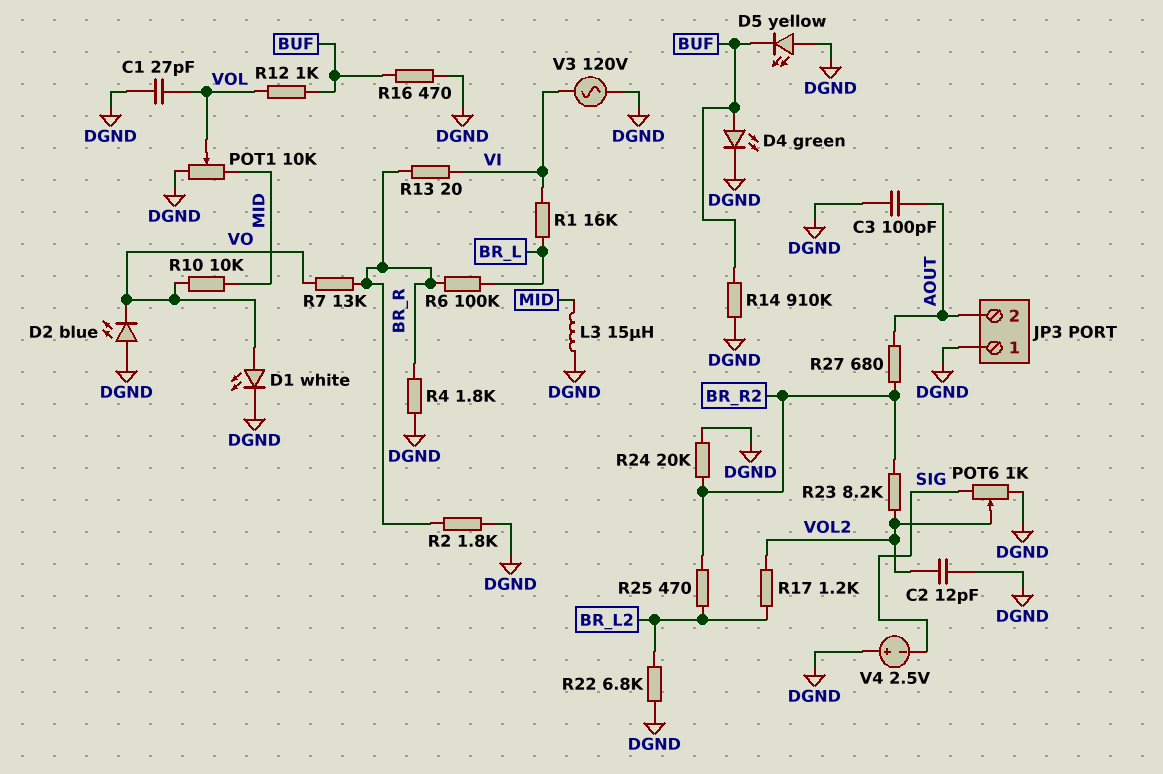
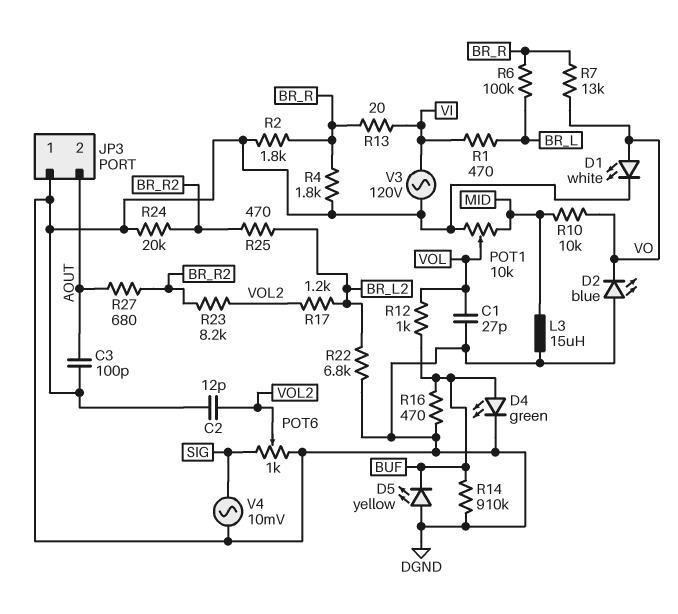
R1: 16k (BR_L, VI) -> 470 (BR_L, VI)
V4: 2.5V (plus DGND, minus SIG) -> AC 10mV (DGND, SIG)

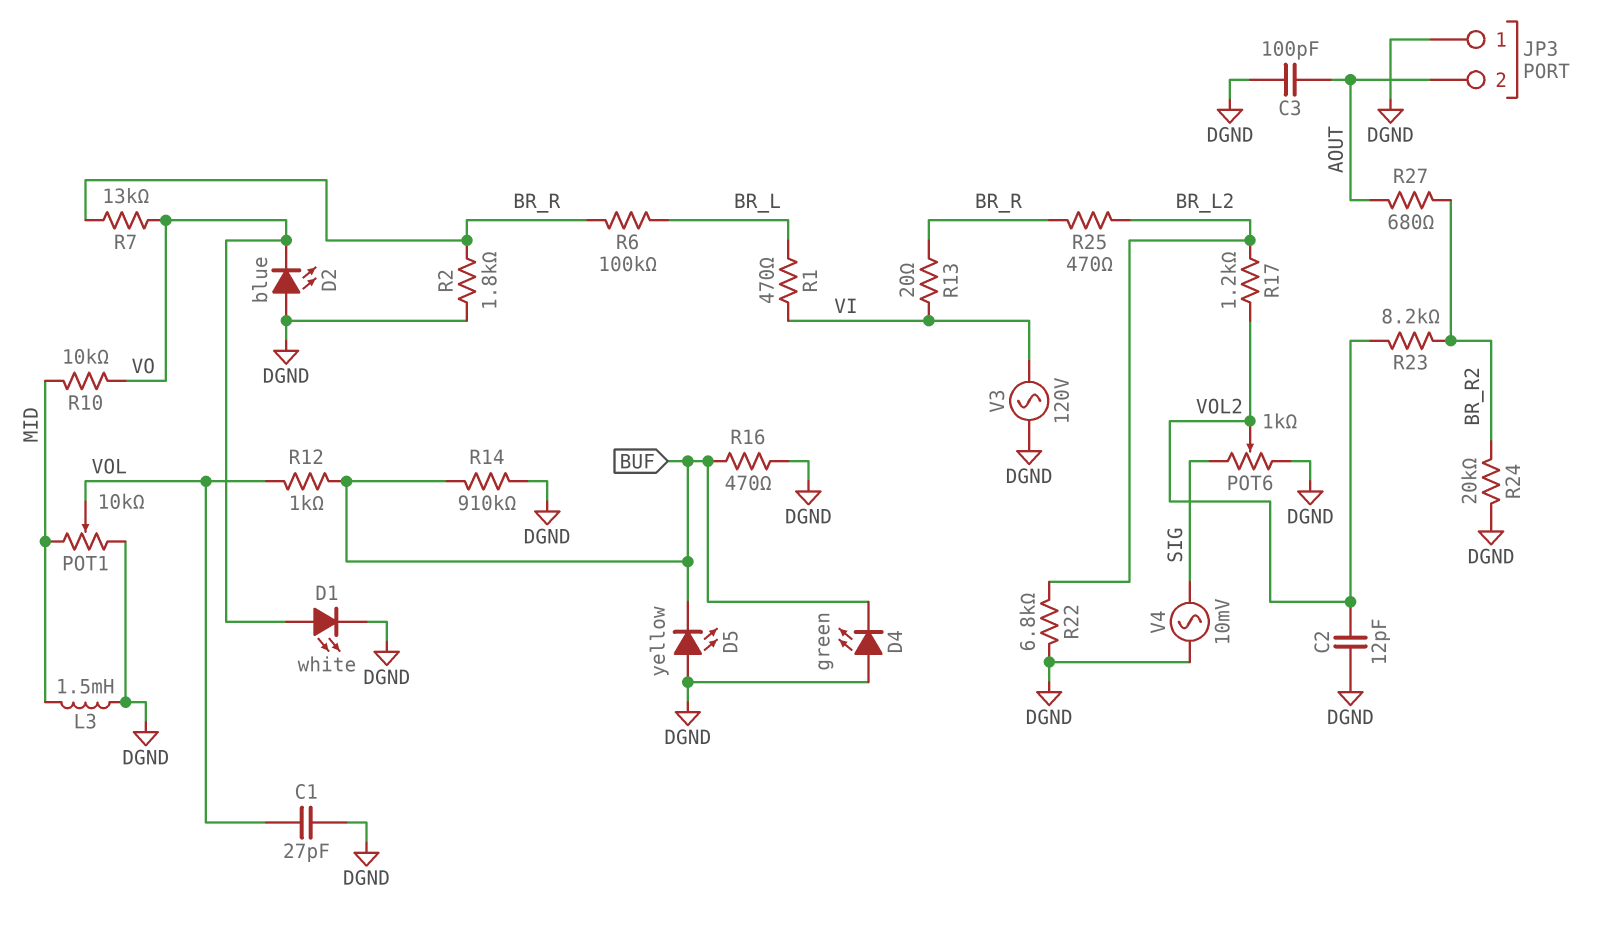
D4: LED green (A BUF, K DGND) -> LED green (A DGND, K BUF)
L3: 15uH (DGND, MID) -> 1.5mH (DGND, MID)
R4: 1.8k (BR_R, DGND) -> none
R25: 470 (BR_L2, BR_R2) -> 470 (BR_L2, BR_R)

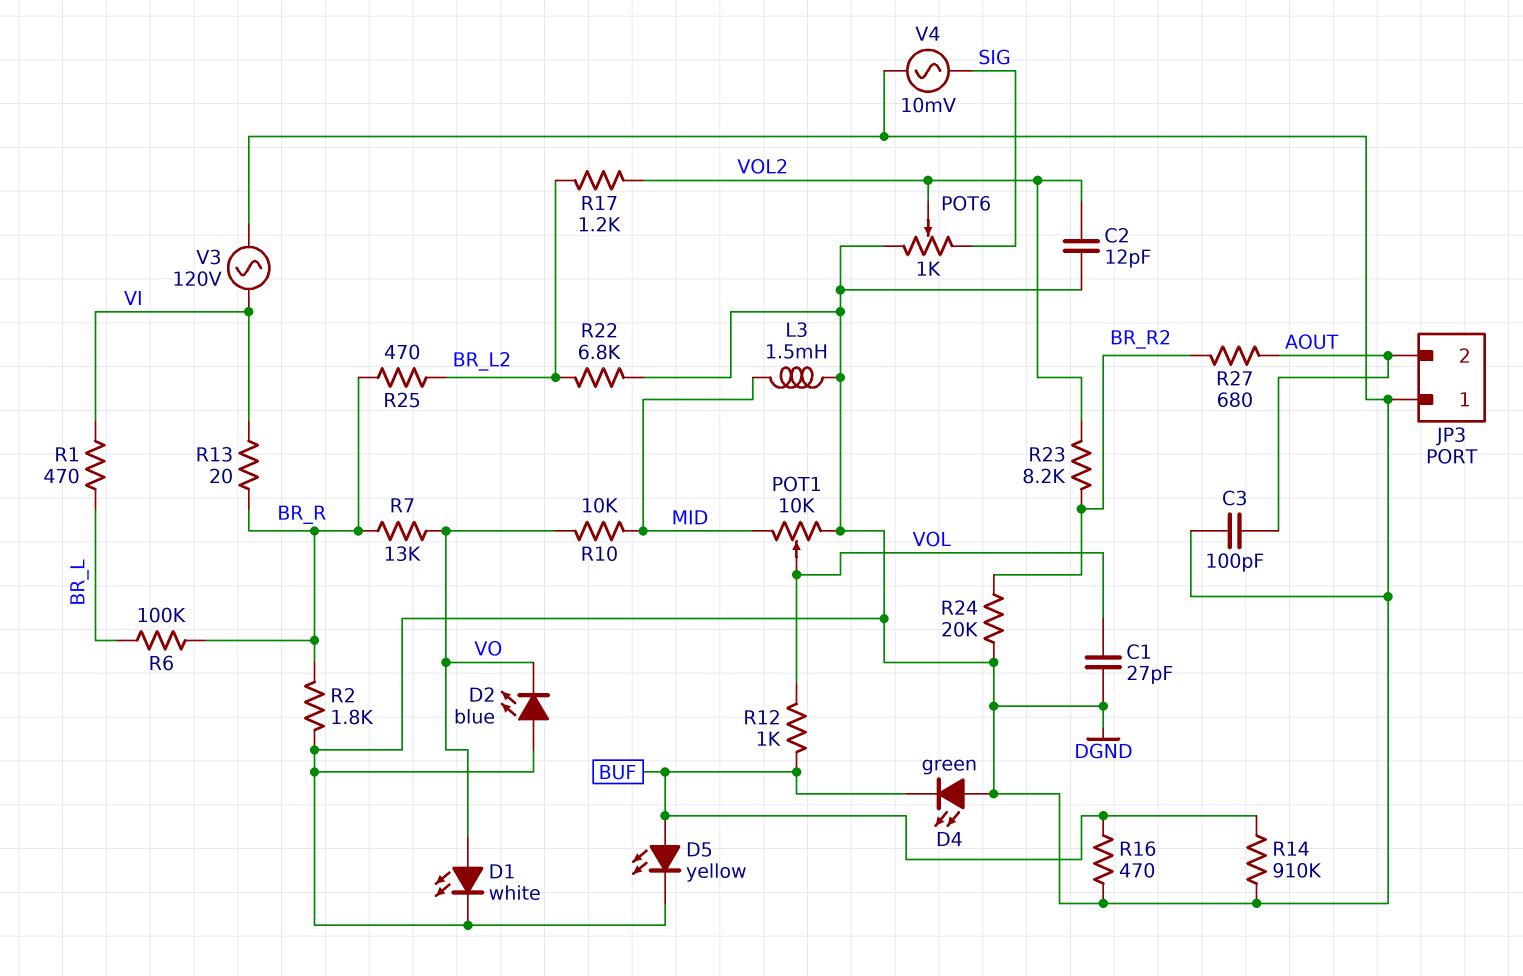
D5: LED yellow (A DGND, K BUF) -> LED yellow (A BUF, K DGND)

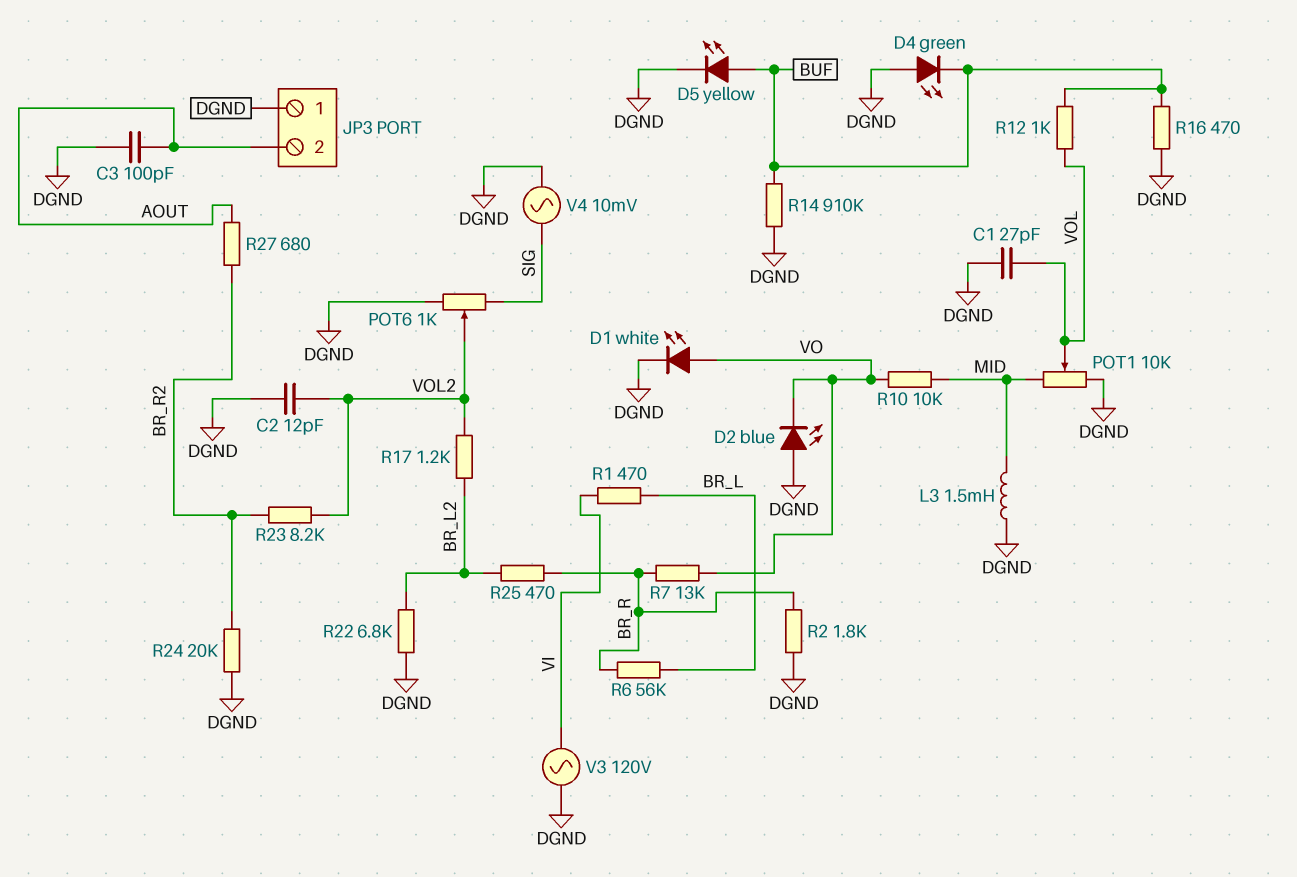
R6: 100k (BR_L, BR_R) -> 56k (BR_L, BR_R)
R13: 20 (BR_R, VI) -> none

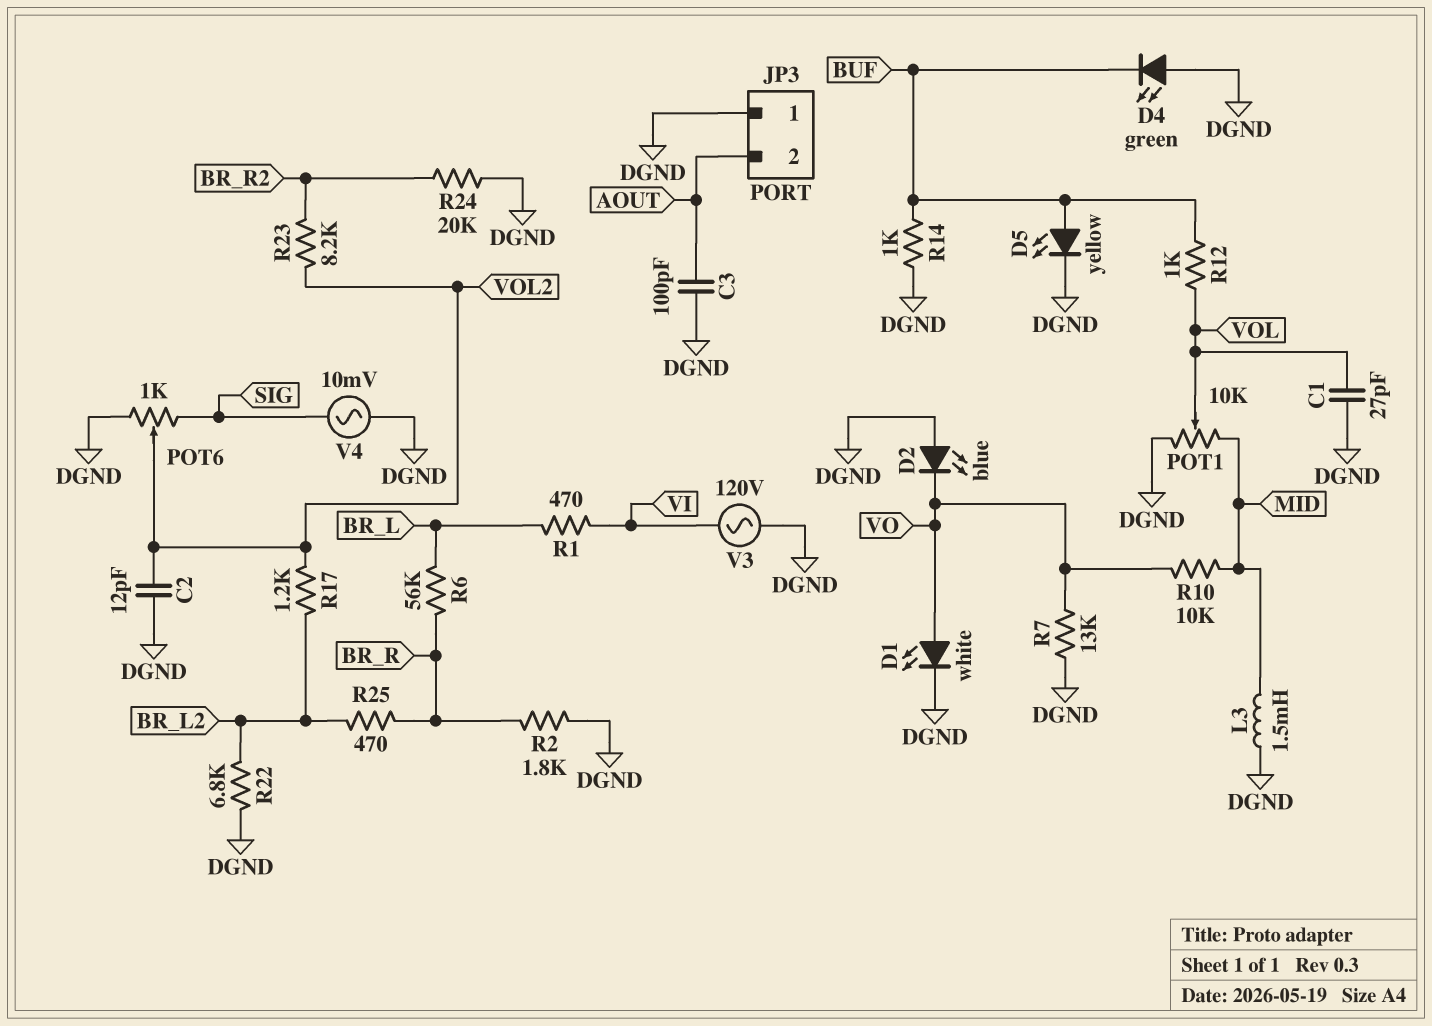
R7: 13k (BR_R, VO) -> 13k (DGND, VO)
R14: 910k (BUF, DGND) -> 1k (BUF, DGND)
R16: 470 (BUF, DGND) -> none
R27: 680 (AOUT, BR_R2) -> none

